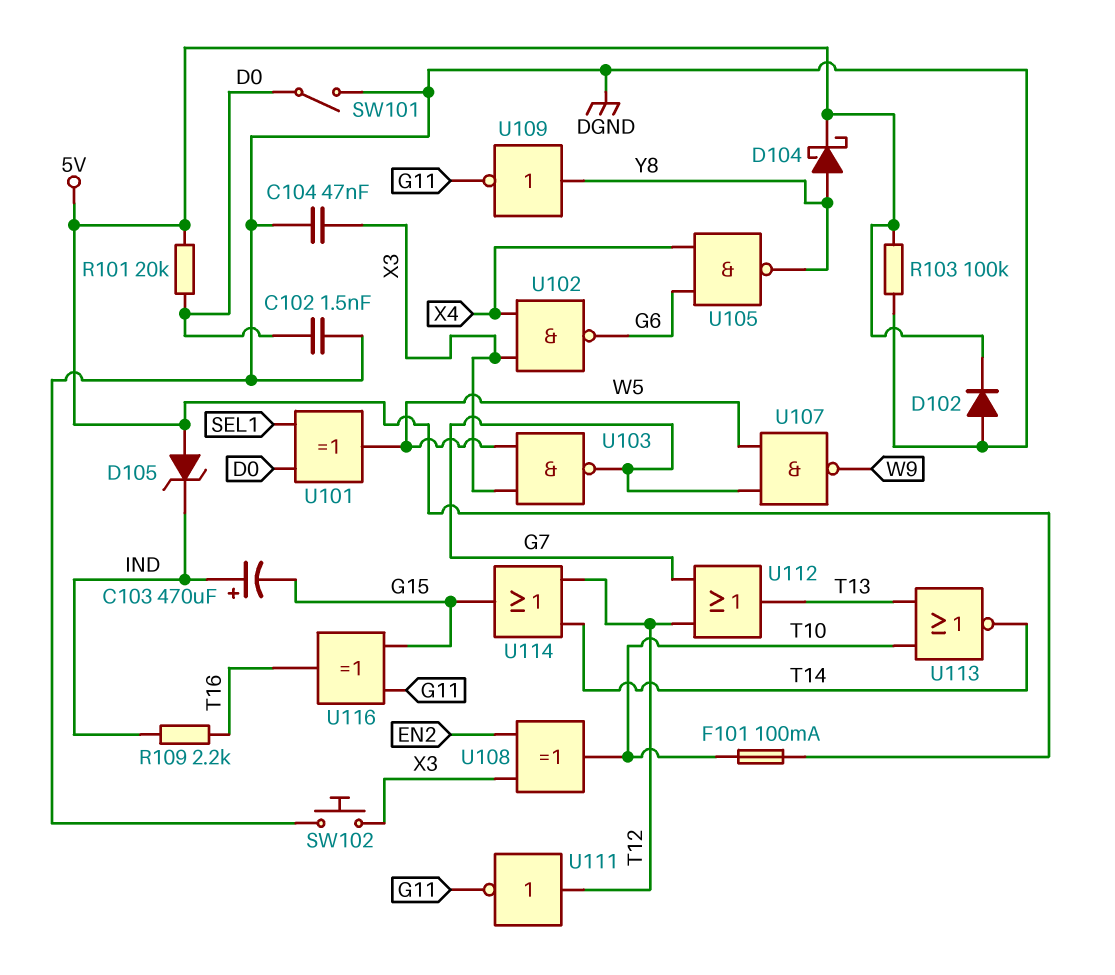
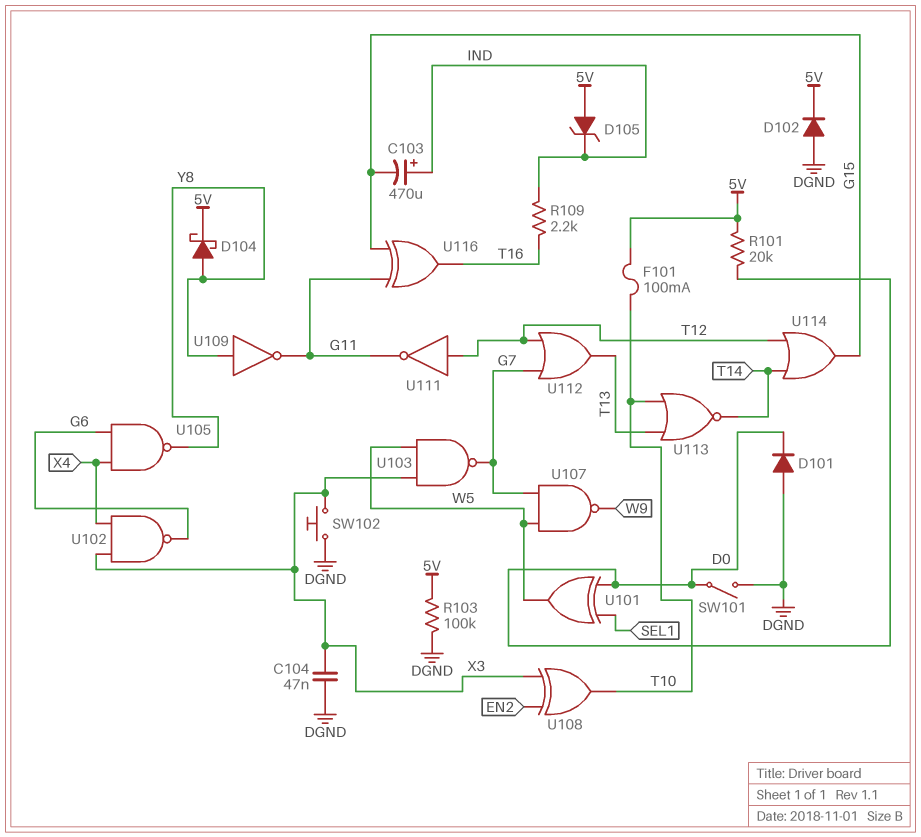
C102: 1.5nF (D0, DGND) -> none
D101: none -> diode (A DGND, K D0)

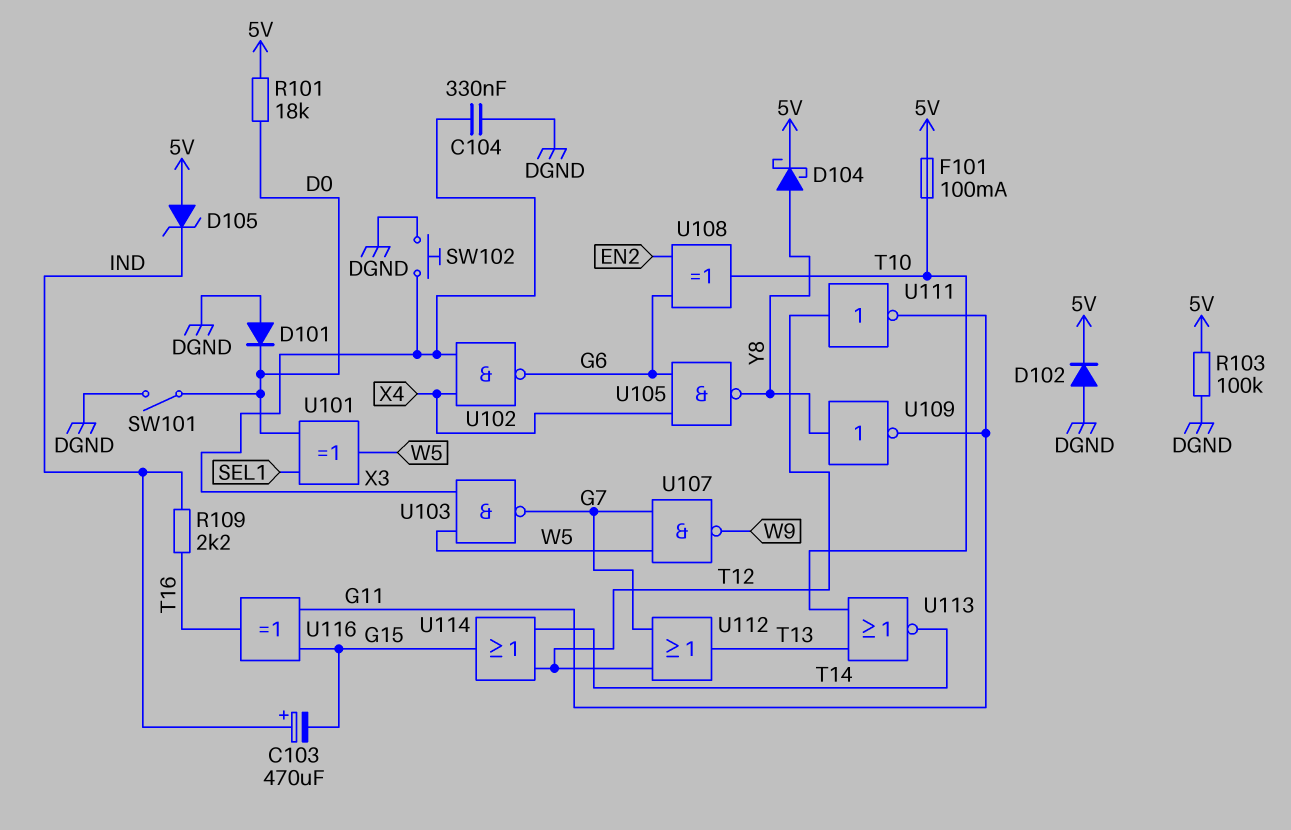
C104: 47nF (DGND, X3) -> 330nF (DGND, X3)
R101: 20k (5V, D0) -> 18k (5V, D0)
U108: XOR (in EN2, in X3, out T10) -> XOR (in EN2, in G6, out T10)

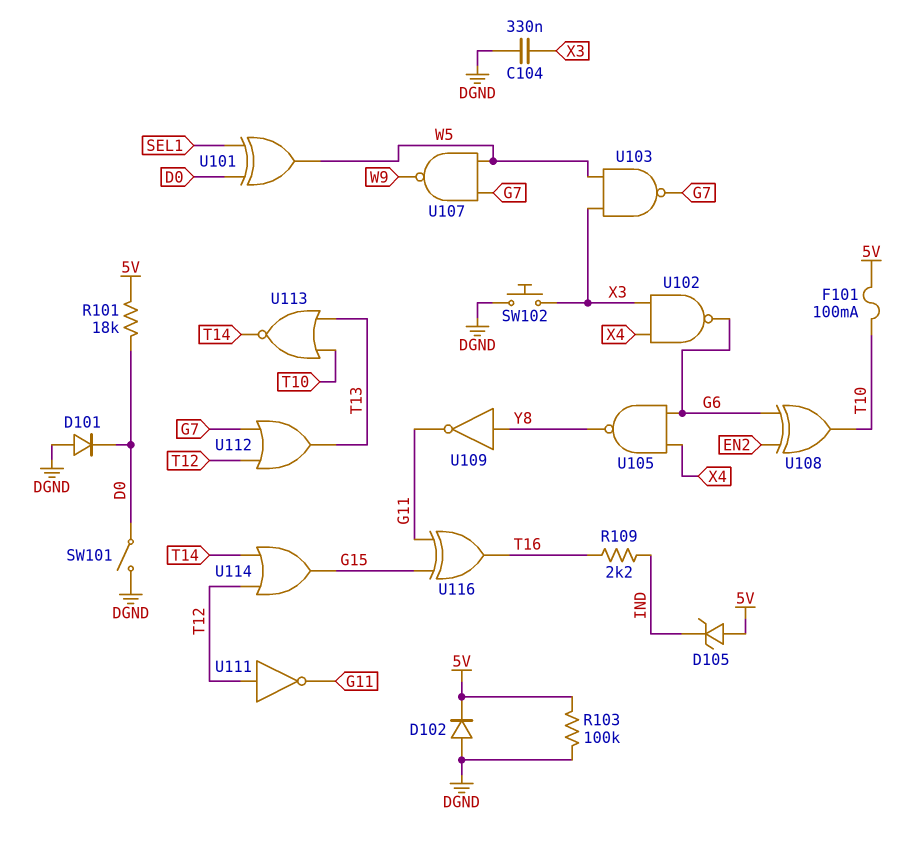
C103: 470uF (plus IND, minus G15) -> none
D104: schottky (A Y8, K 5V) -> none

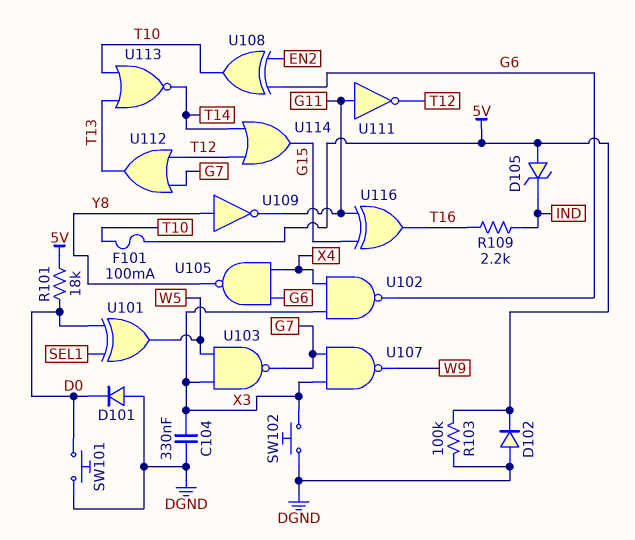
SW101: switch (D0, DGND) -> button (D0, DGND)
U107: NAND (in G7, in W5, out W9) -> NAND (in G7, in X3, out W9)
U111: NOT (in T12, out G11) -> NOT (in G11, out T12)

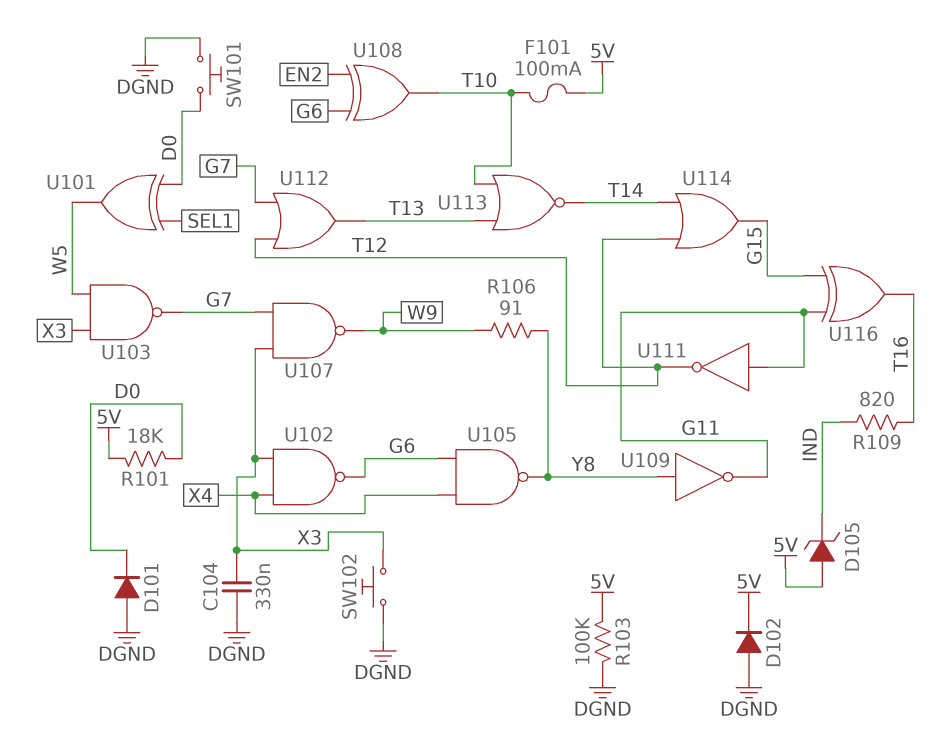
R106: none -> 91 (W9, Y8)
R109: 2.2k (IND, T16) -> 820 (IND, T16)

